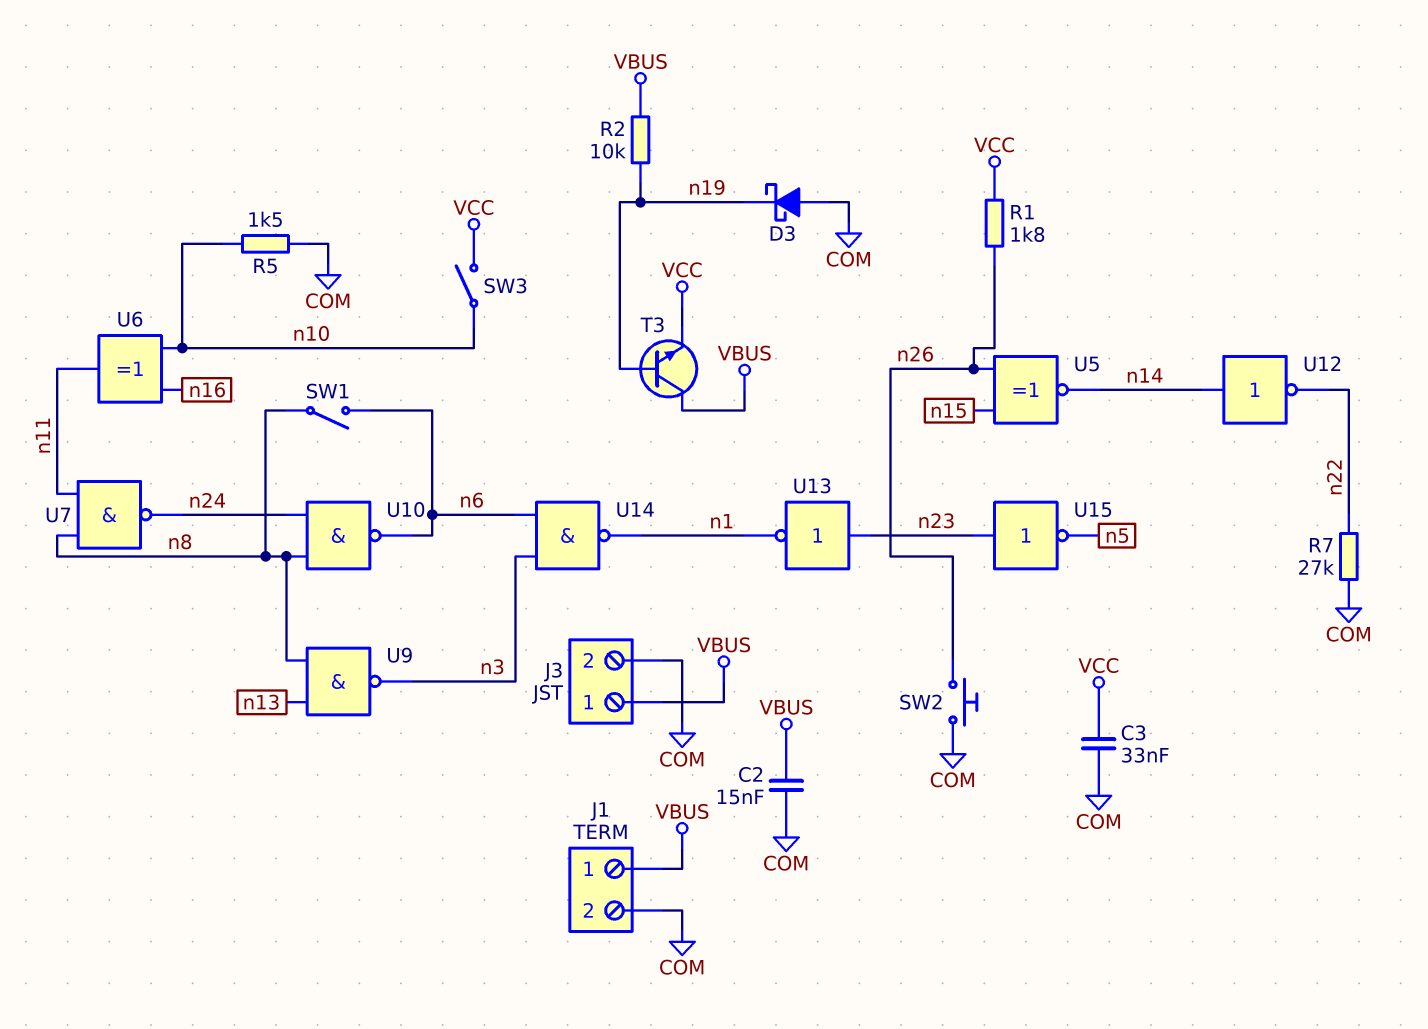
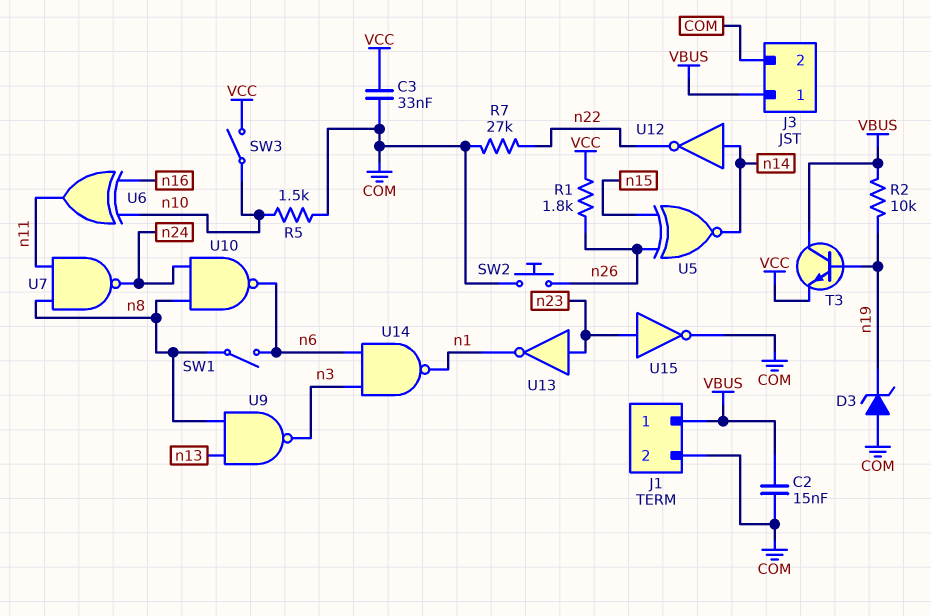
D3: schottky (A COM, K n19) -> zener (A COM, K n19)
U15: NOT (in n23, out n5) -> NOT (in n23, out COM)

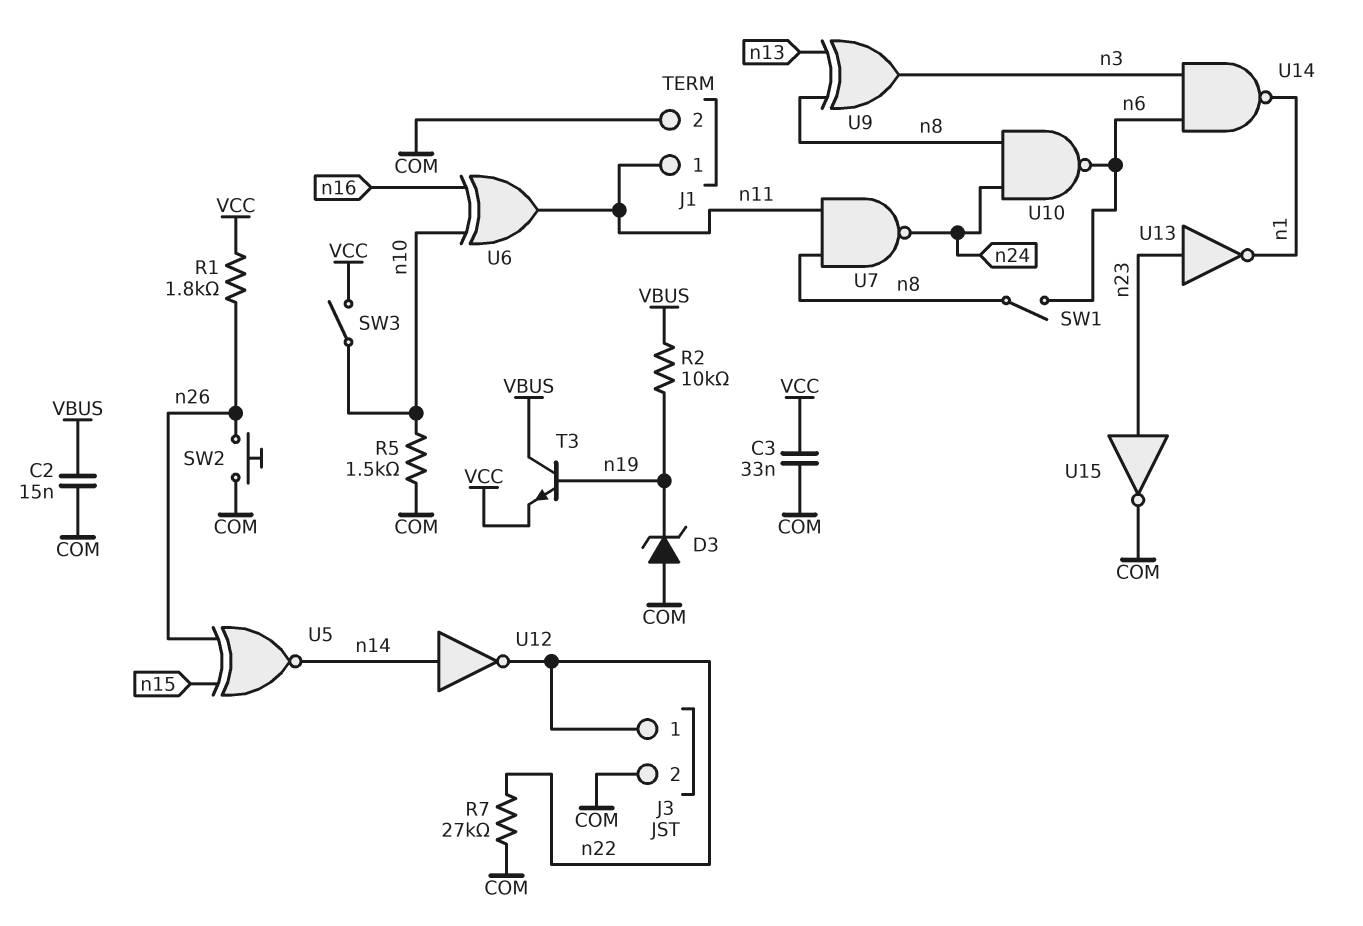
J1 pin 1: VBUS -> n11
J3 pin 1: VBUS -> n22
U9: NAND (in n8, in n13, out n3) -> XOR (in n8, in n13, out n3)

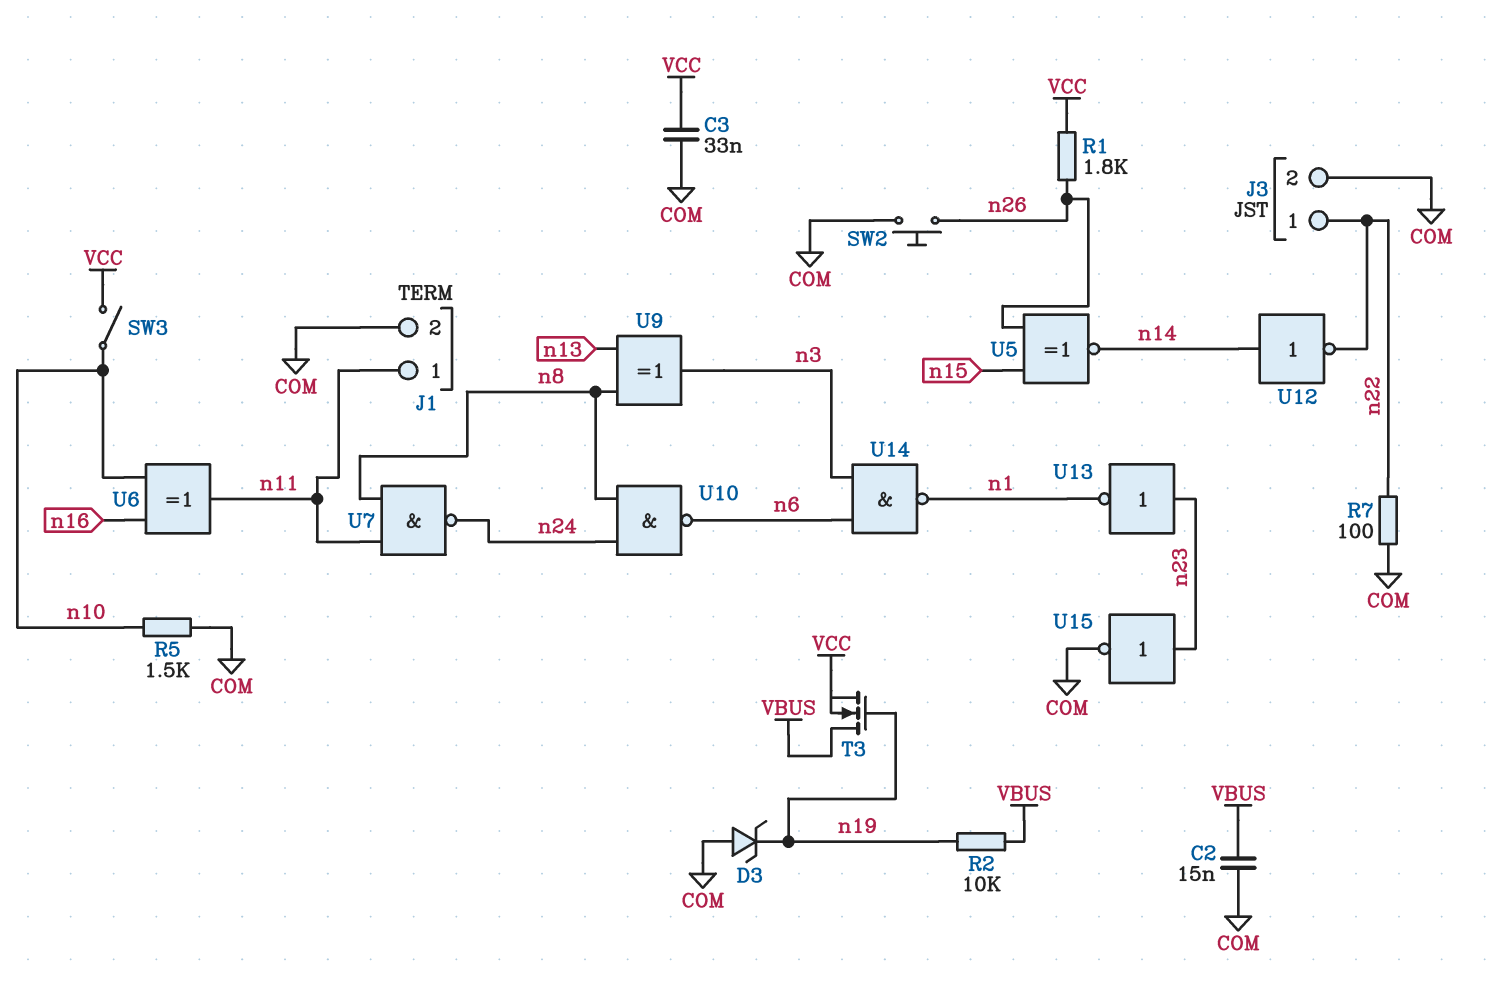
R7: 27k (COM, n22) -> 100 (COM, n22)
SW1: switch (n6, n8) -> none
T3: NPN (B n19, C VBUS, E VCC) -> NMOS (G n19, D VBUS, S VCC)

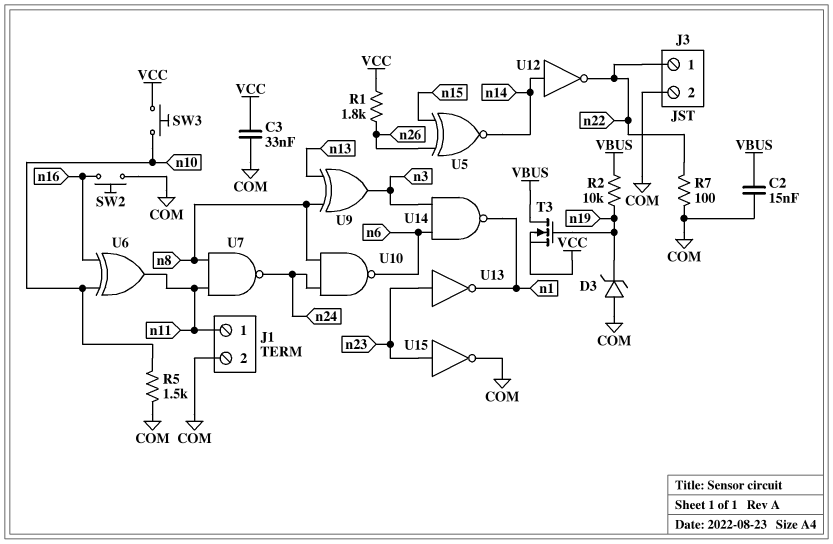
SW2: button (COM, n26) -> button (COM, n16)
SW3: switch (VCC, n10) -> button (VCC, n10)

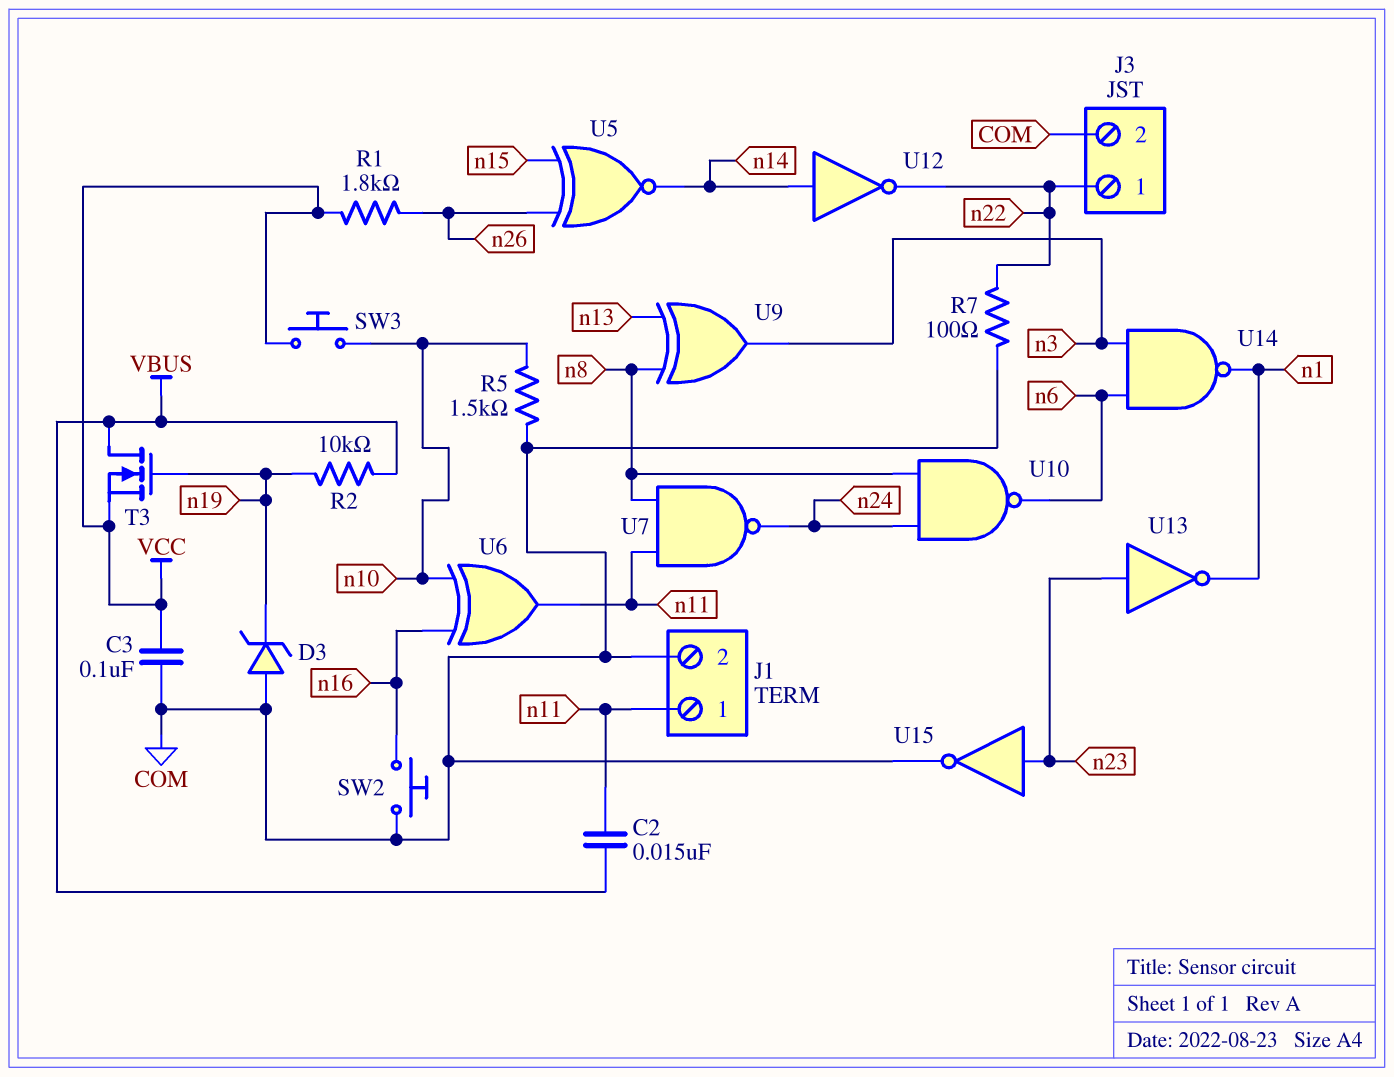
C2: 15nF (COM, VBUS) -> 15nF (VBUS, n11)
C3: 33nF (COM, VCC) -> 100nF (COM, VCC)

